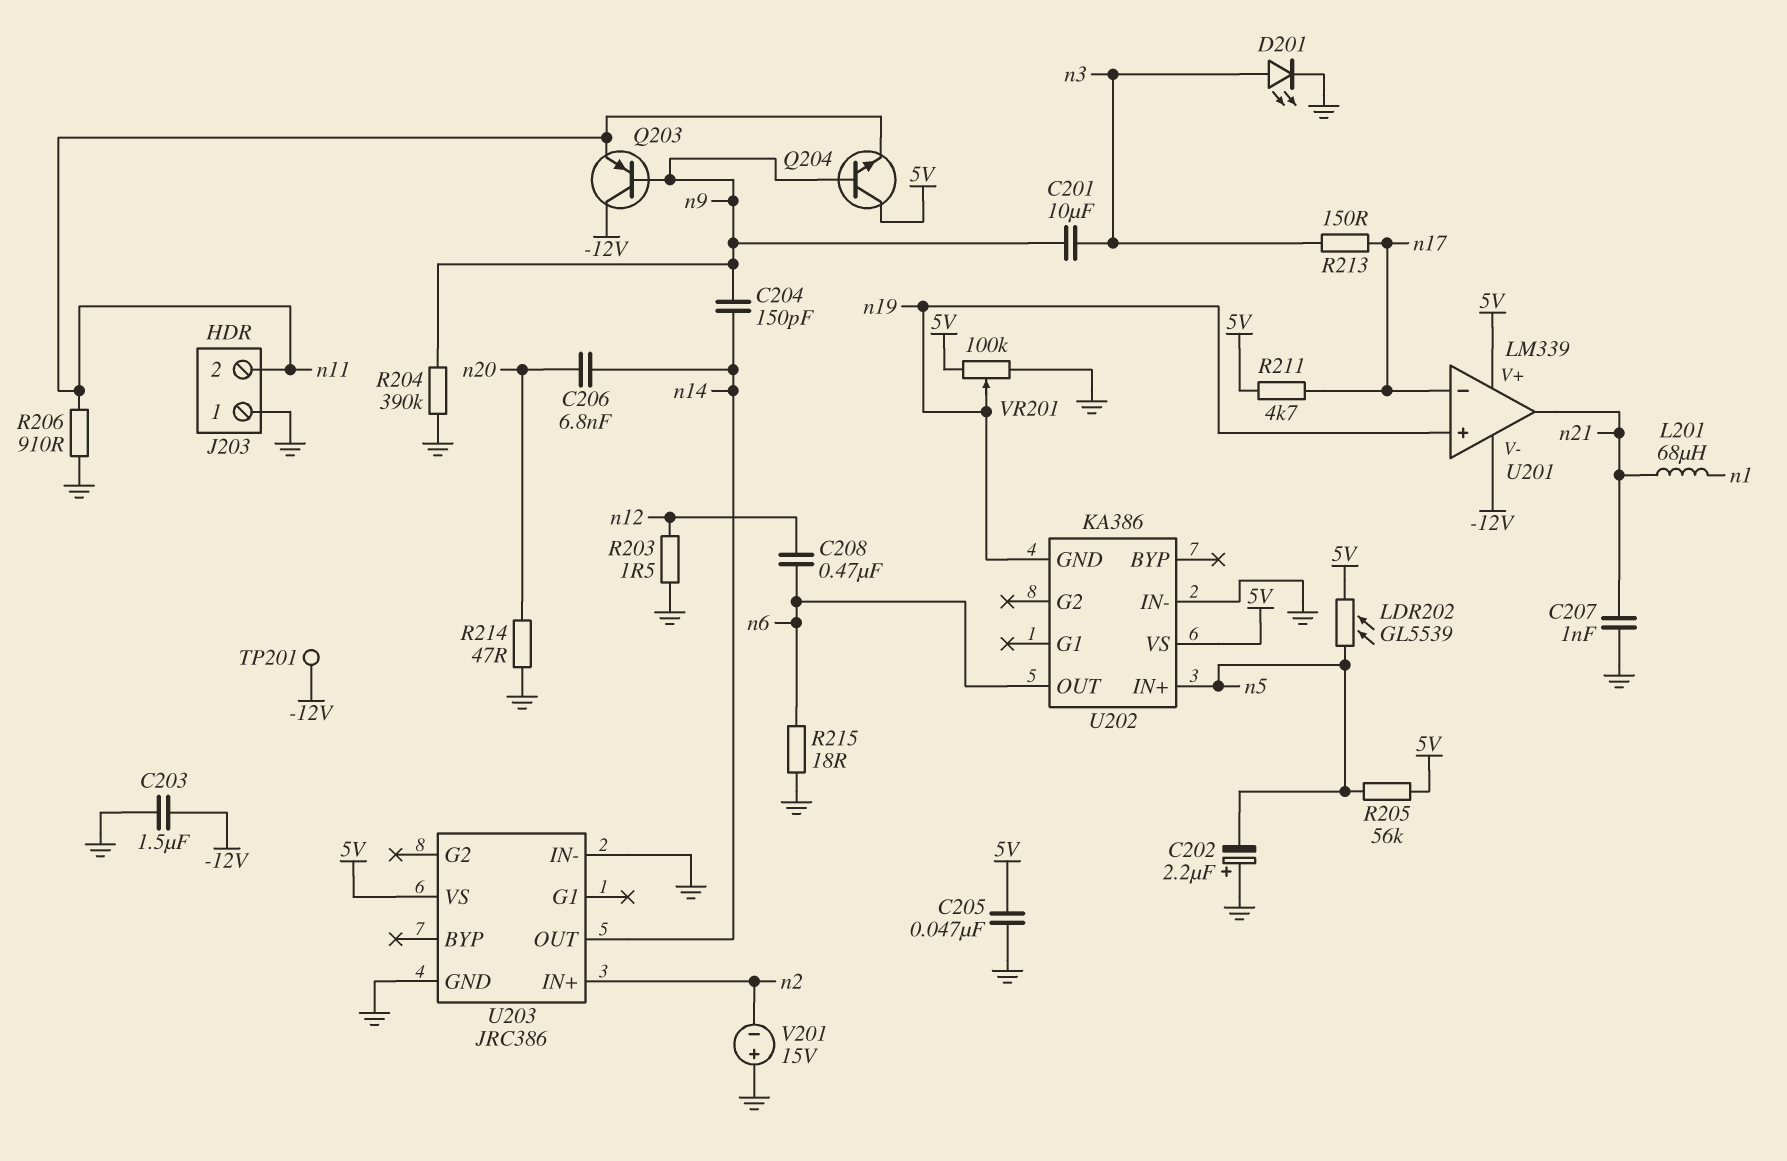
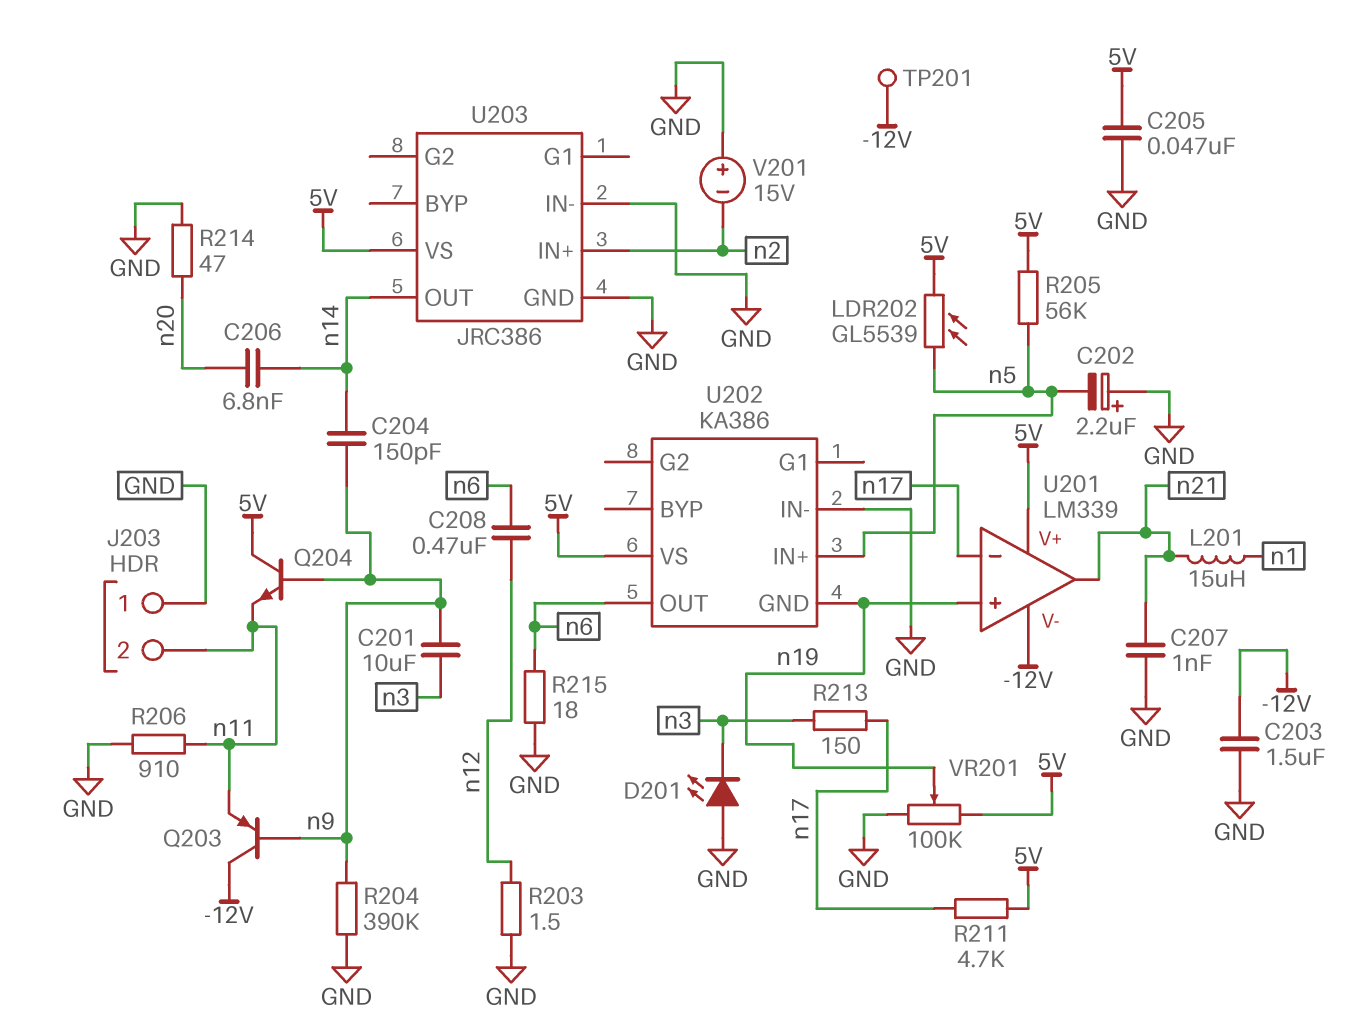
D201: LED (A n3, K GND) -> LED (A GND, K n3)
L201: 68uH (n1, n21) -> 15uH (n1, n21)

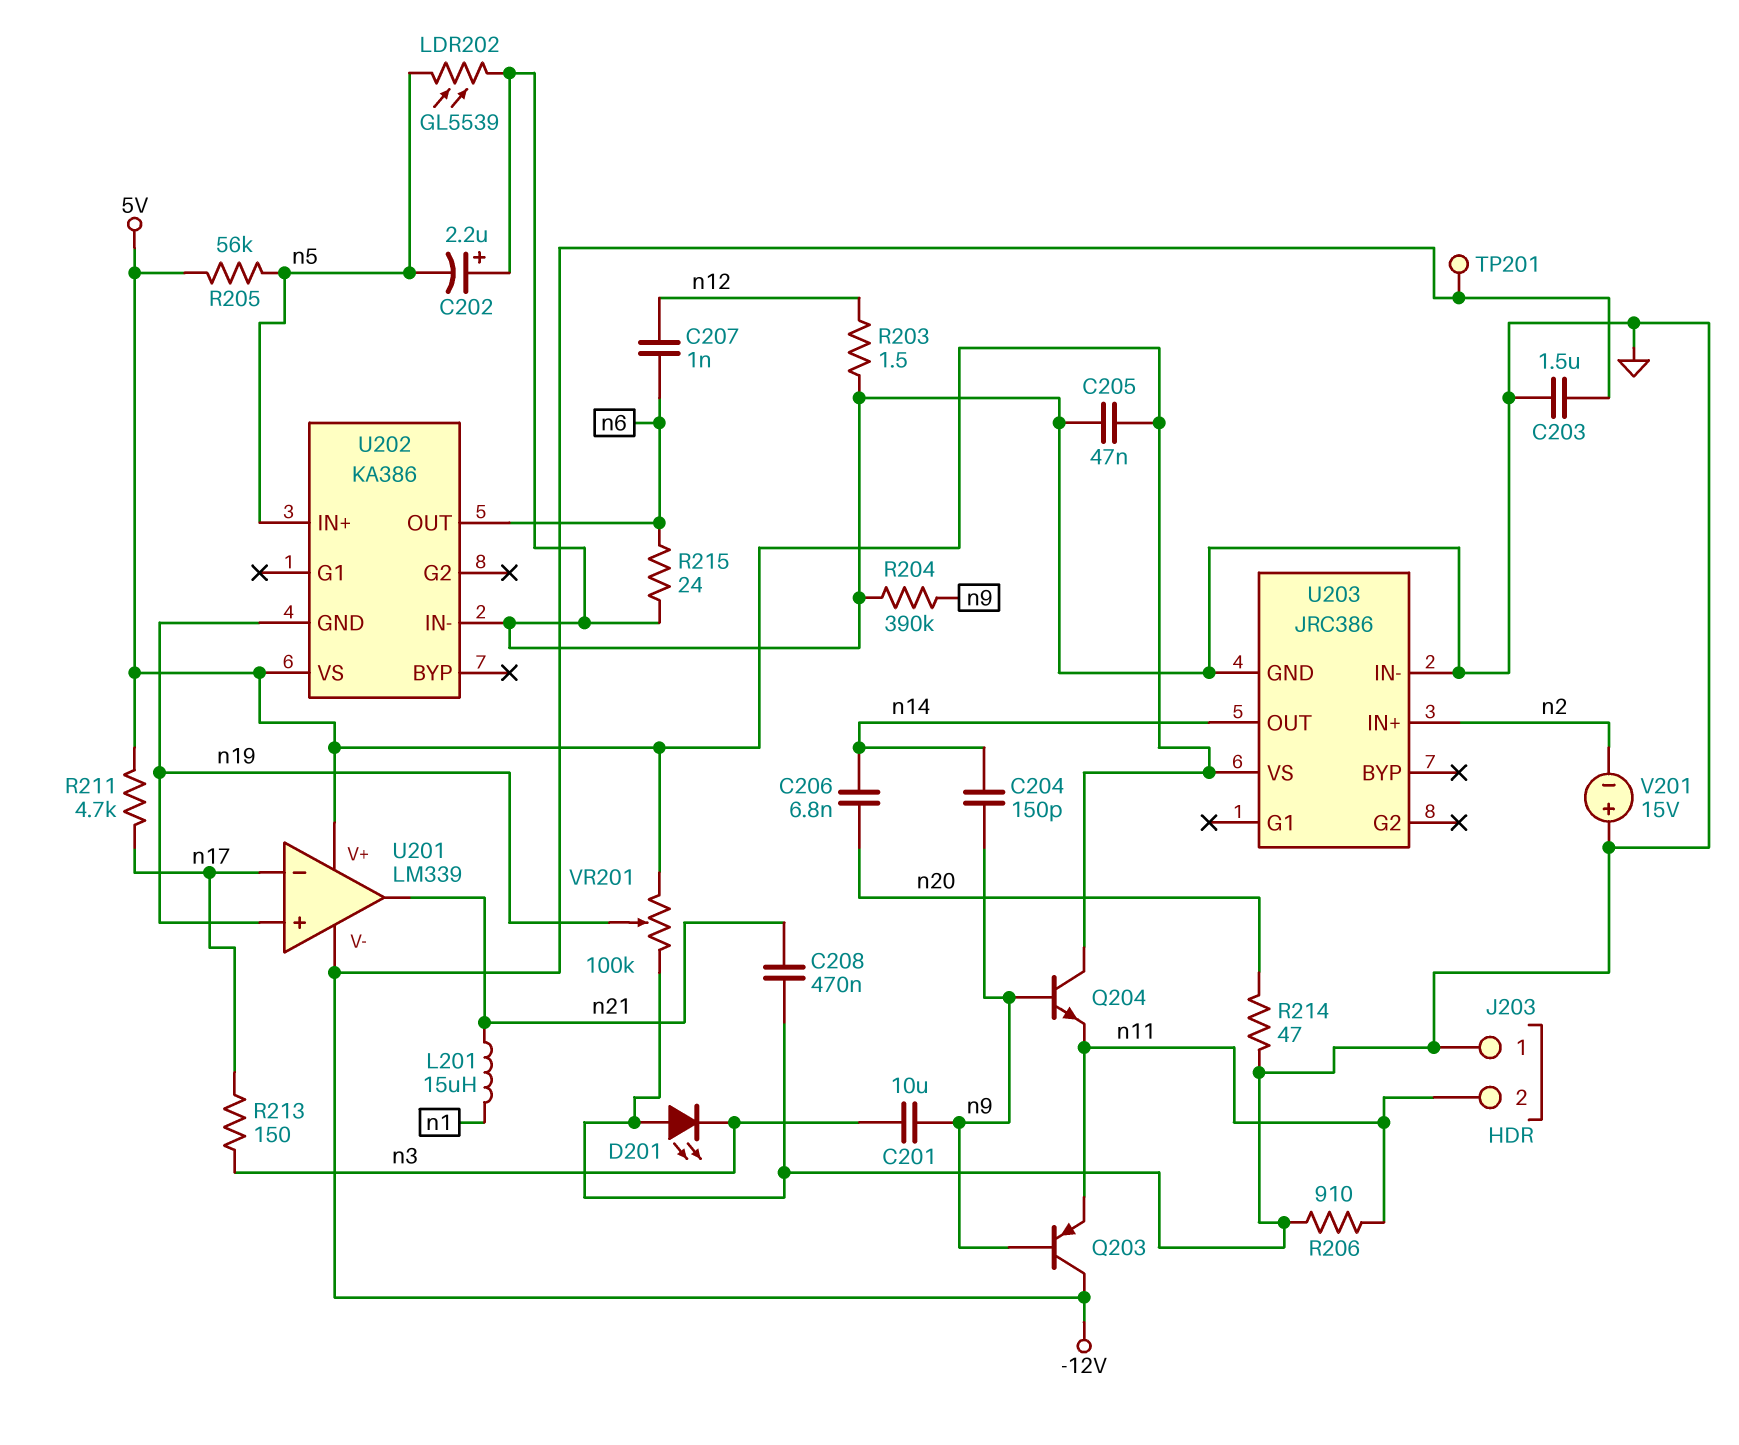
C207: 1nF (GND, n21) -> 1nF (n6, n12)
C208: 470nF (n6, n12) -> 470nF (GND, n21)
LDR202: GL5539 (5V, n5) -> GL5539 (GND, n5)
R215: 18 (GND, n6) -> 24 (GND, n6)

